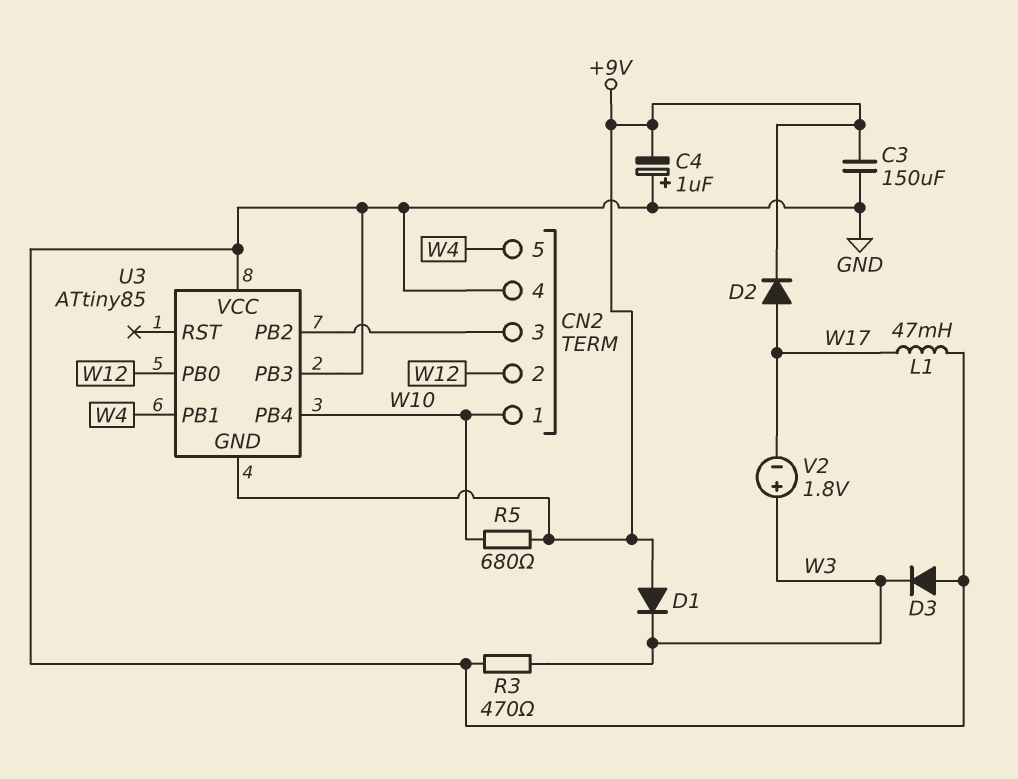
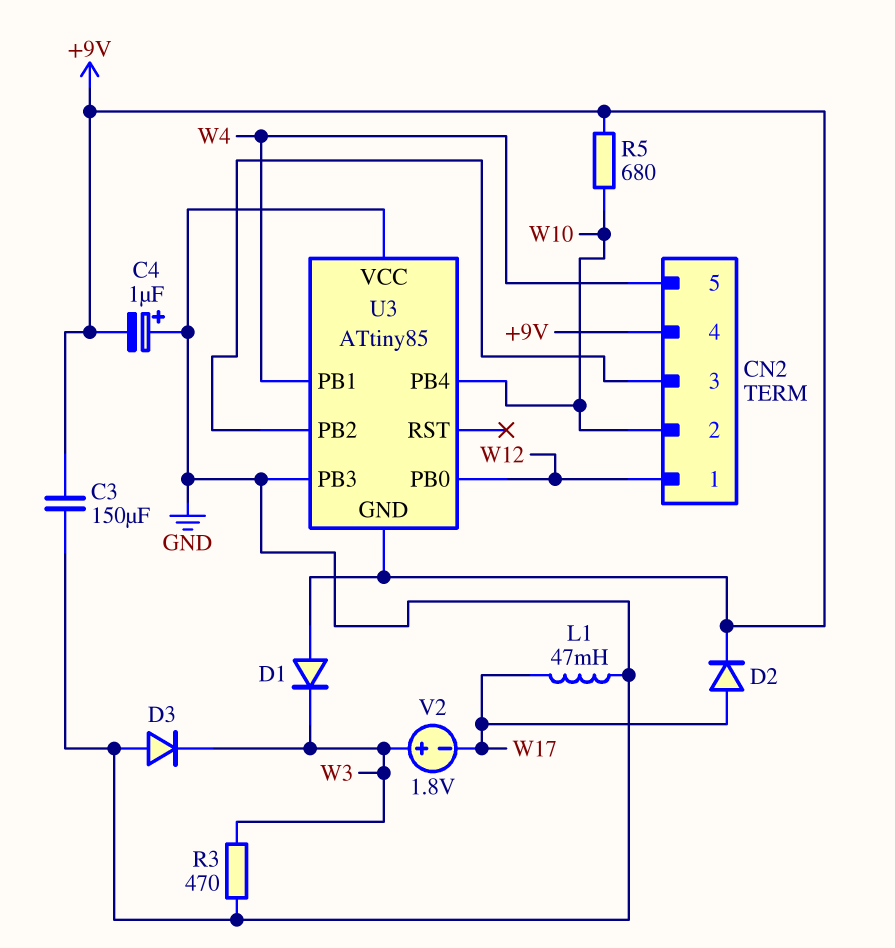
CN2 pin 1: W10 -> W12
CN2 pin 2: W12 -> W10
CN2 pin 4: GND -> +9V

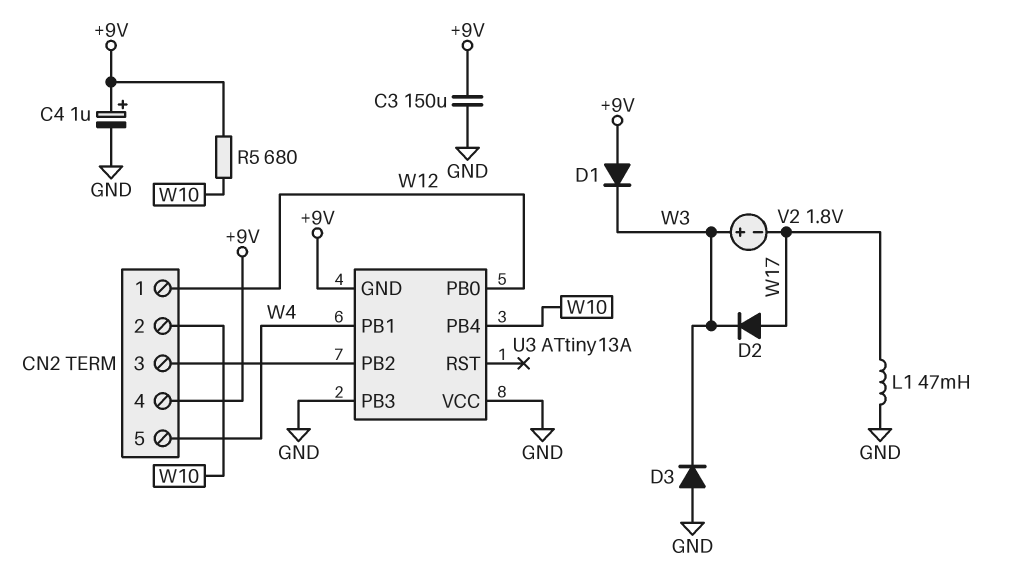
C4: 1uF (plus GND, minus +9V) -> 1uF (plus +9V, minus GND)
D2: diode (A W17, K +9V) -> diode (A W17, K W3)
R3: 470 (GND, W3) -> none
U3: ATtiny85 -> ATtiny13A

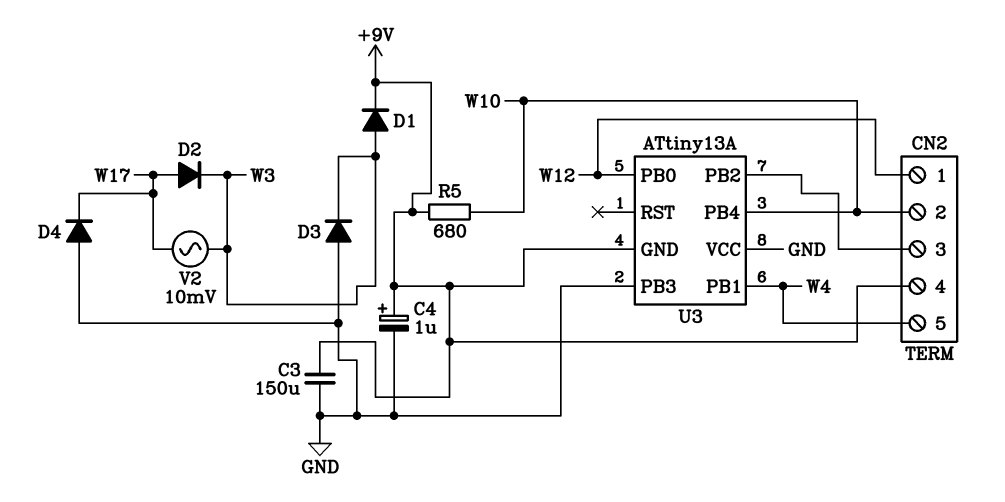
D1: diode (A +9V, K W3) -> diode (A W3, K +9V)
D4: none -> diode (A GND, K W17)
L1: 47mH (GND, W17) -> none
V2: 1.8V (plus W3, minus W17) -> AC 10mV (W3, W17)

